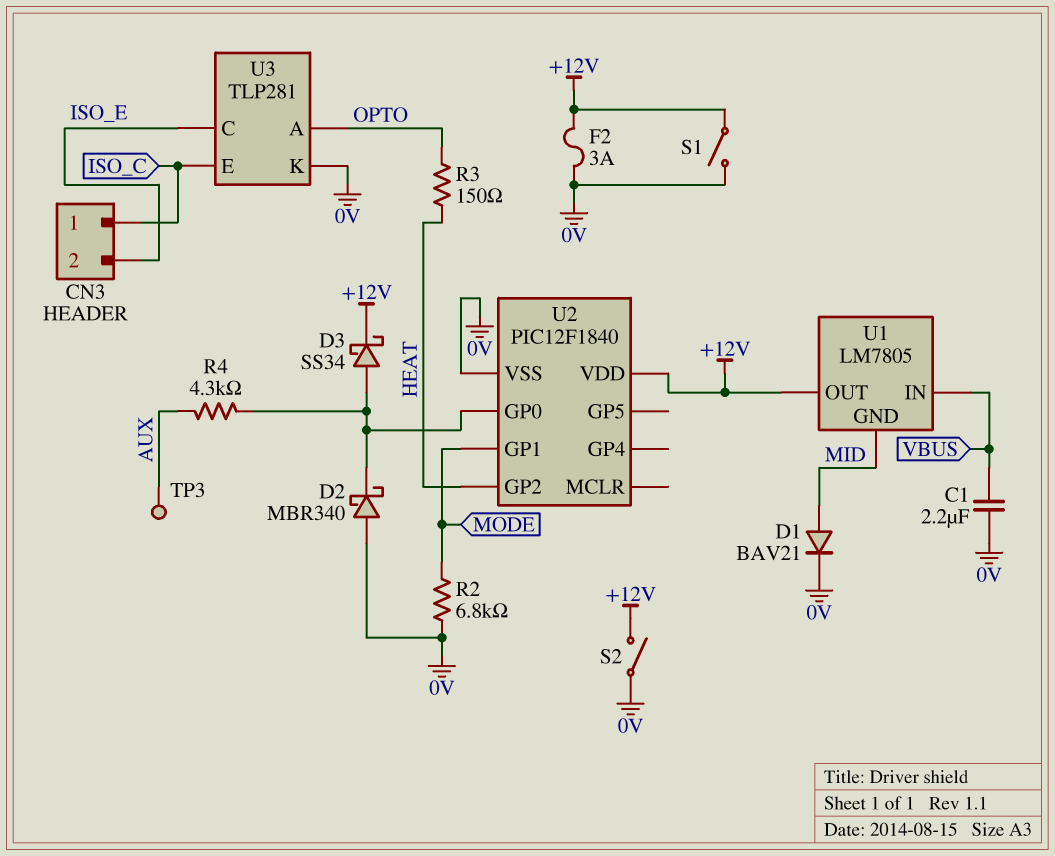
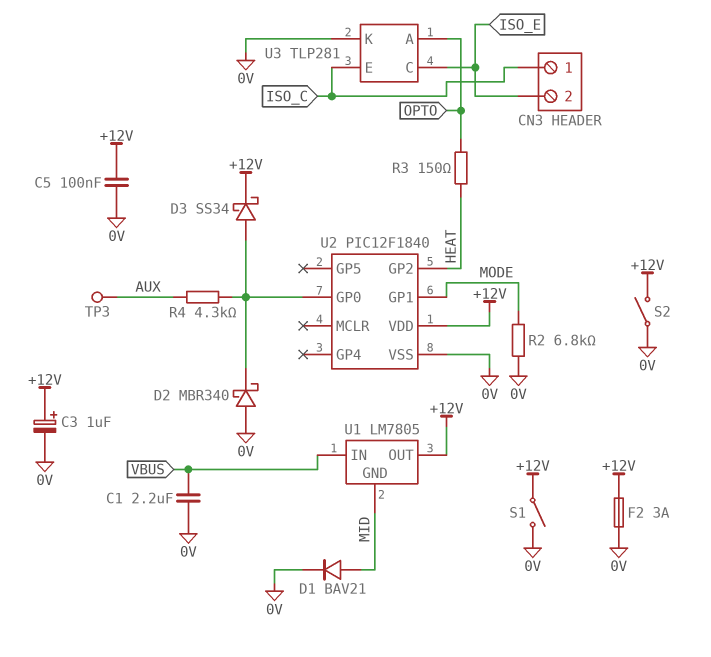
C3: none -> 1uF (plus +12V, minus 0V)
C5: none -> 100nF (+12V, 0V)

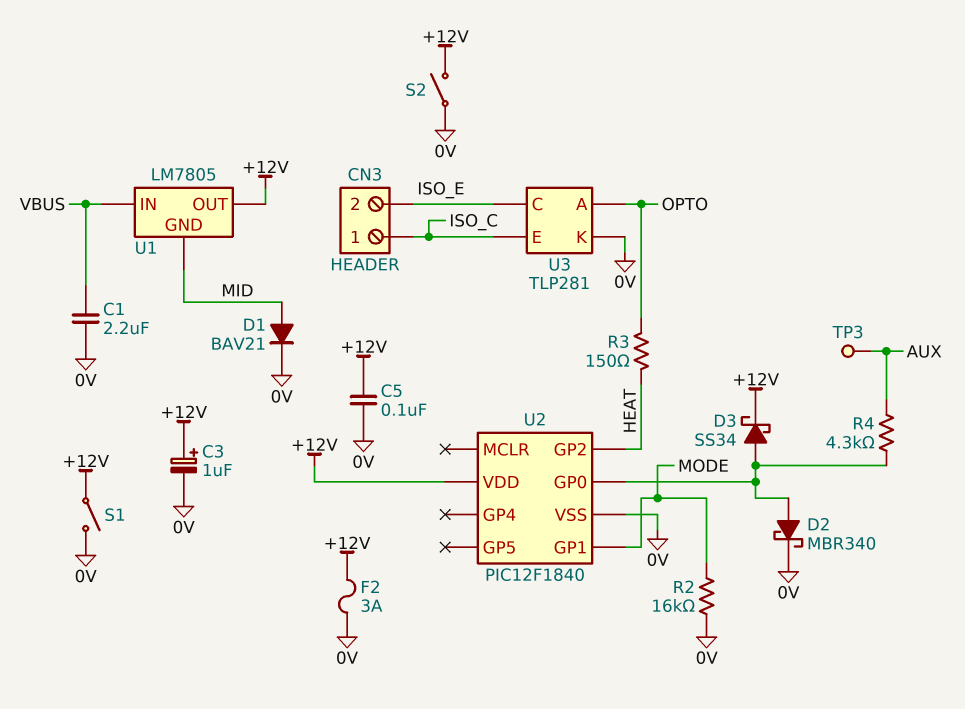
D2: schottky MBR340 (A 0V, K U2/GP0) -> schottky MBR340 (A U2/GP0, K 0V)
R2: 6.8k (0V, MODE) -> 16k (0V, MODE)

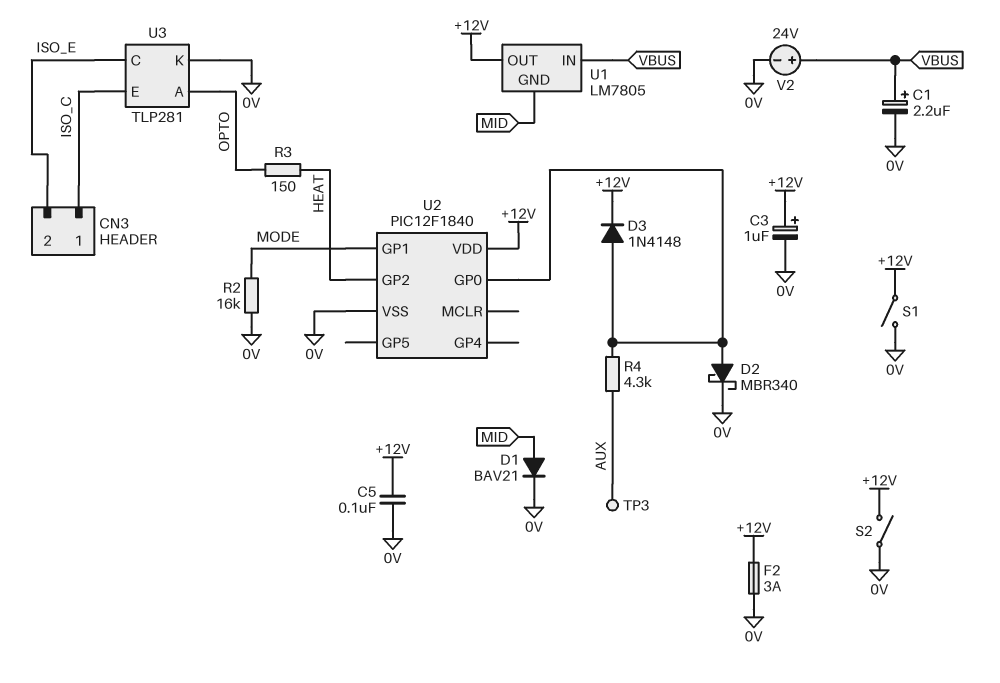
C1: 2.2uF (0V, VBUS) -> 2.2uF (plus VBUS, minus 0V)
D3: schottky SS34 (A U2/GP0, K +12V) -> diode 1N4148 (A U2/GP0, K +12V)
V2: none -> 24V (plus VBUS, minus 0V)

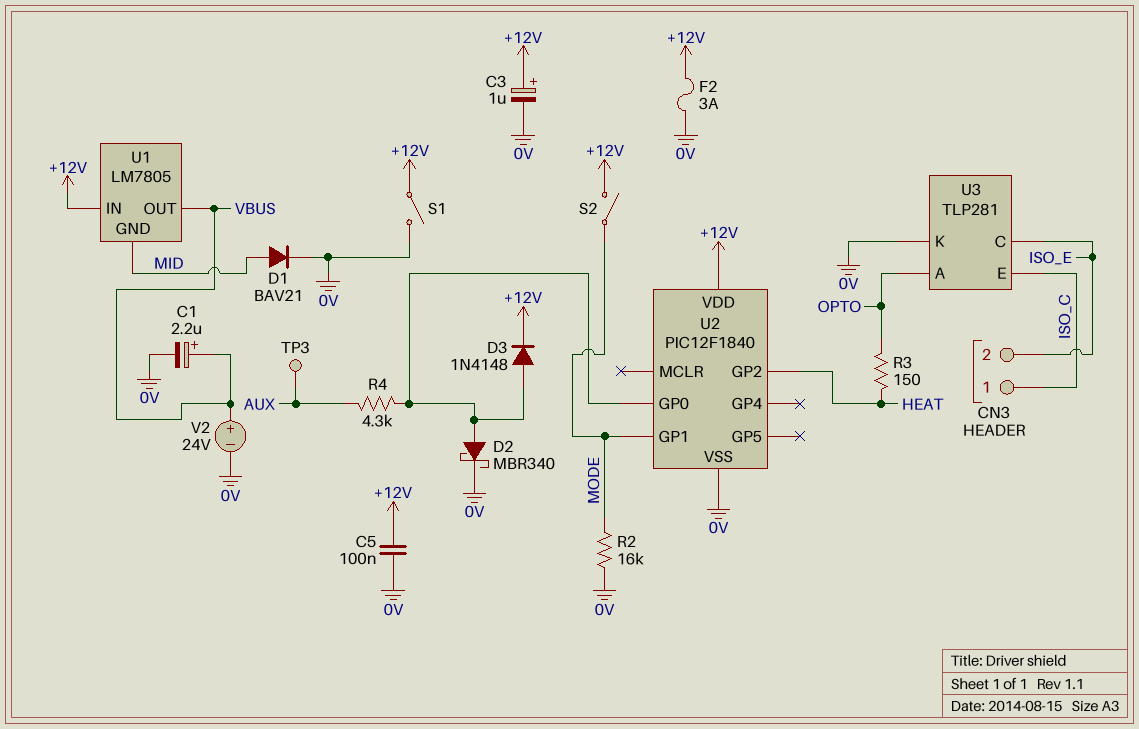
S2: switch (+12V, 0V) -> switch (+12V, MODE)
U1 pin IN: VBUS -> +12V
U1 pin OUT: +12V -> VBUS

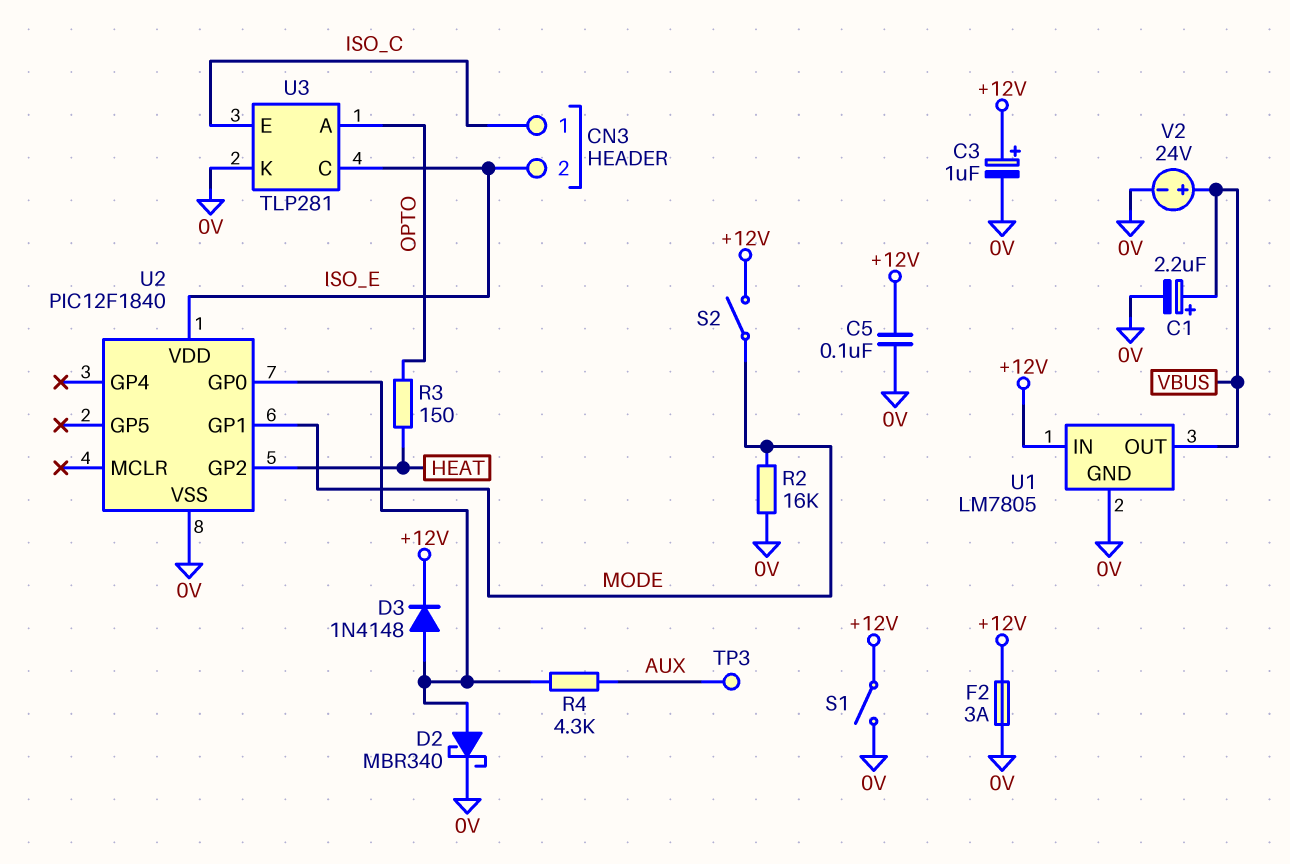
D1: diode BAV21 (A MID, K 0V) -> none
U1 pin GND: MID -> 0V
U2 pin VDD: +12V -> ISO_E

